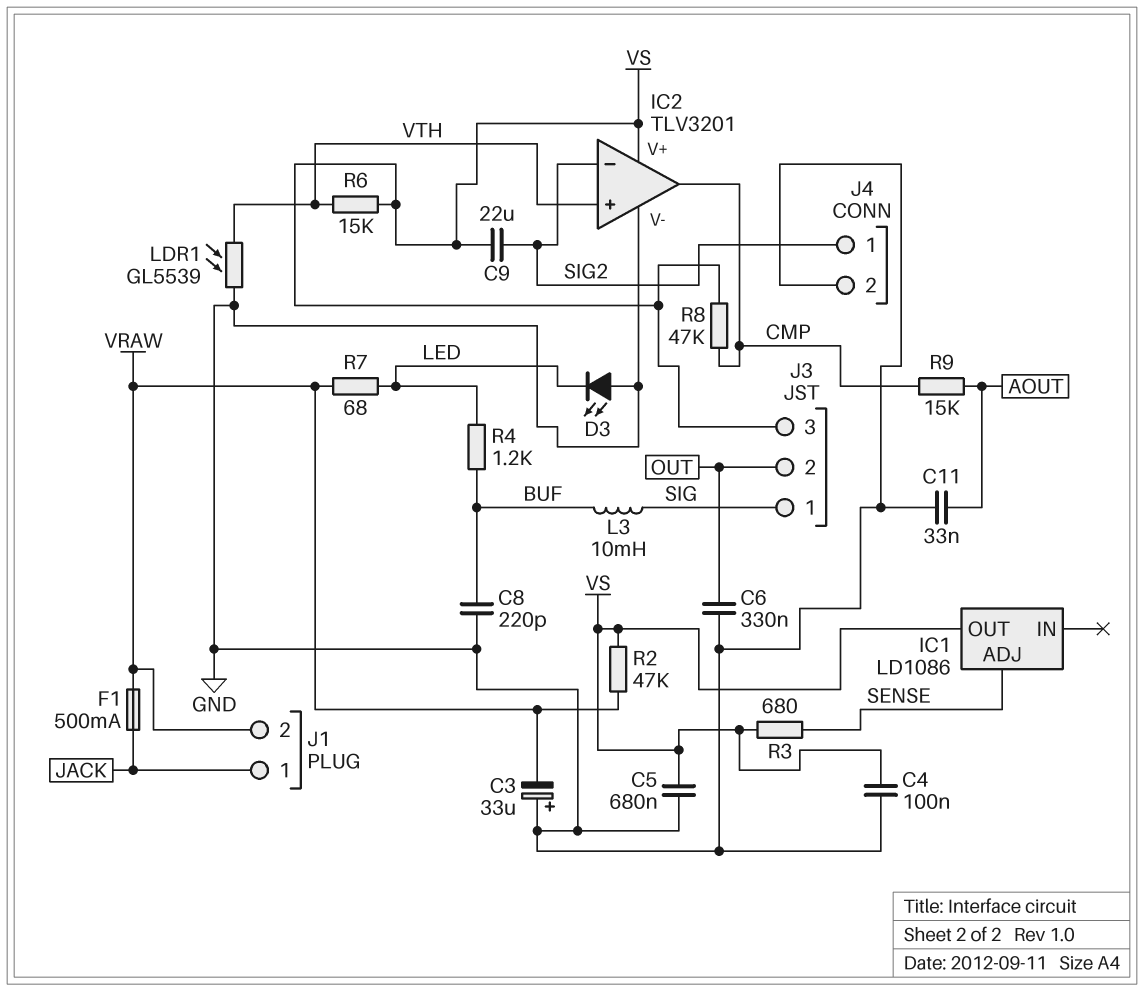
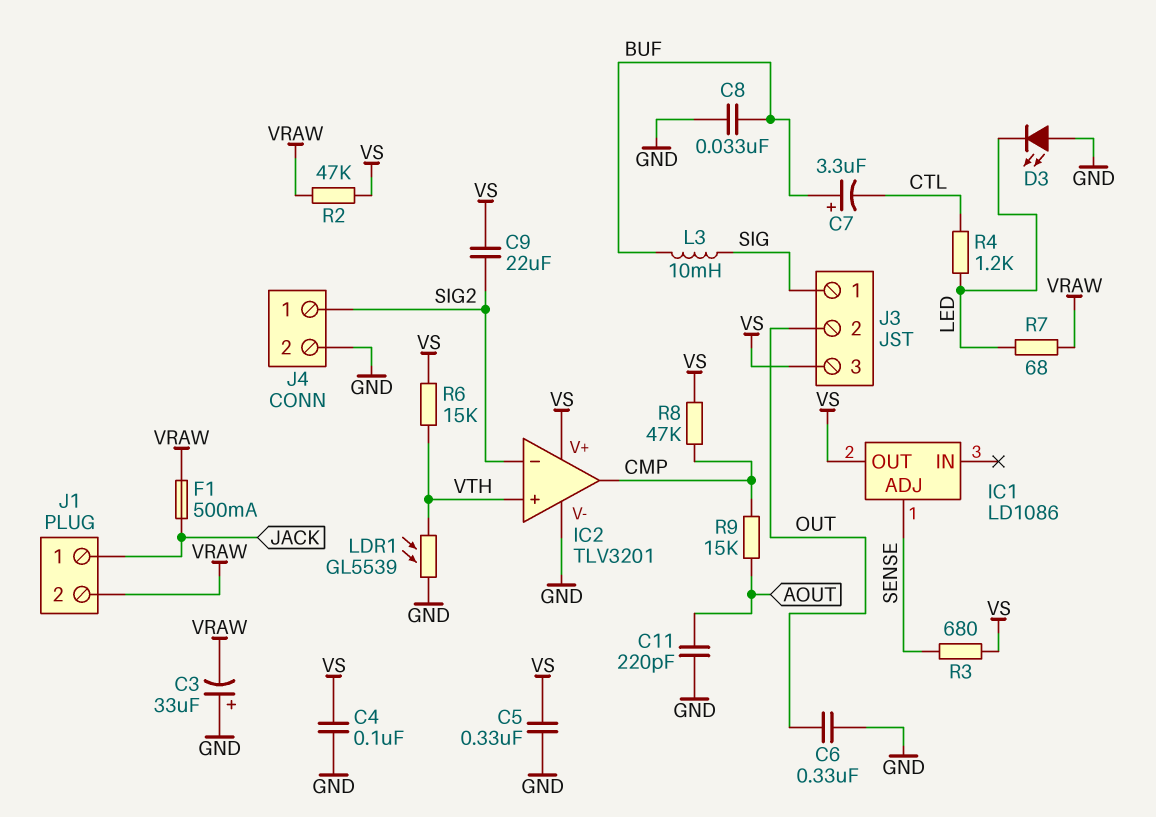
C5: 680nF (GND, VS) -> 330nF (GND, VS)
C7: none -> 3.3uF (plus BUF, minus CTL)
C8: 220pF (BUF, GND) -> 33nF (BUF, GND)
C11: 33nF (AOUT, GND) -> 220pF (AOUT, GND)
R4: 1.2k (BUF, LED) -> 1.2k (CTL, LED)

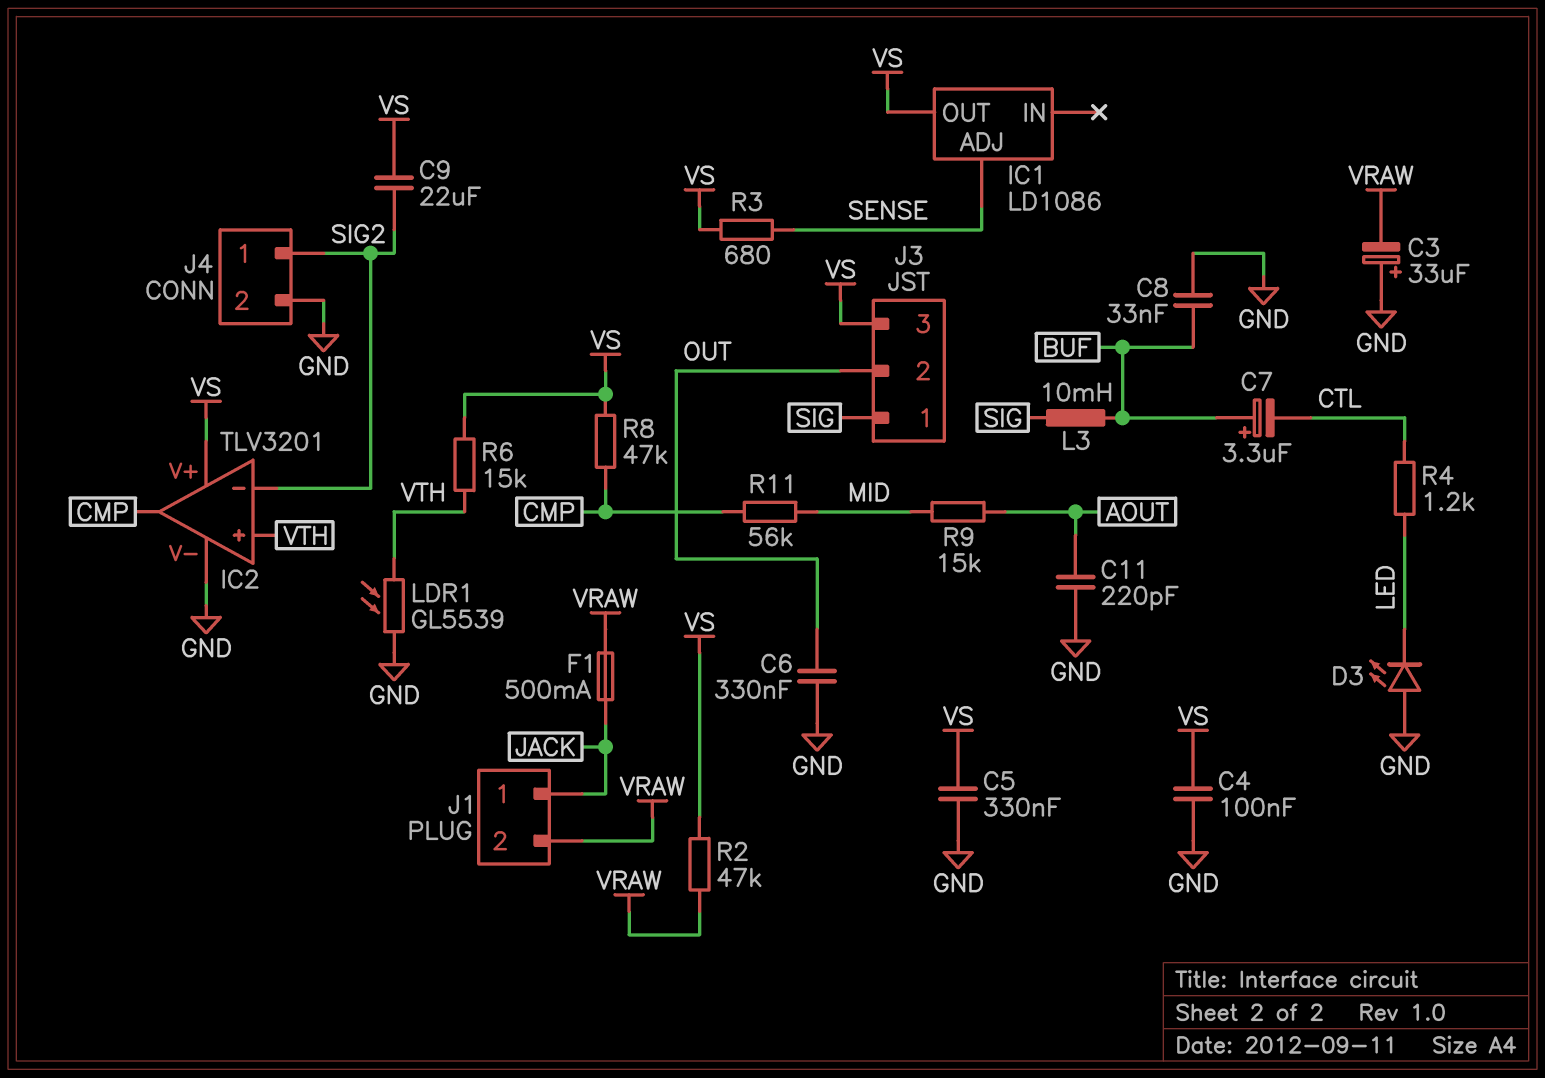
R7: 68 (LED, VRAW) -> none
R9: 15k (AOUT, CMP) -> 15k (AOUT, MID)
R11: none -> 56k (CMP, MID)

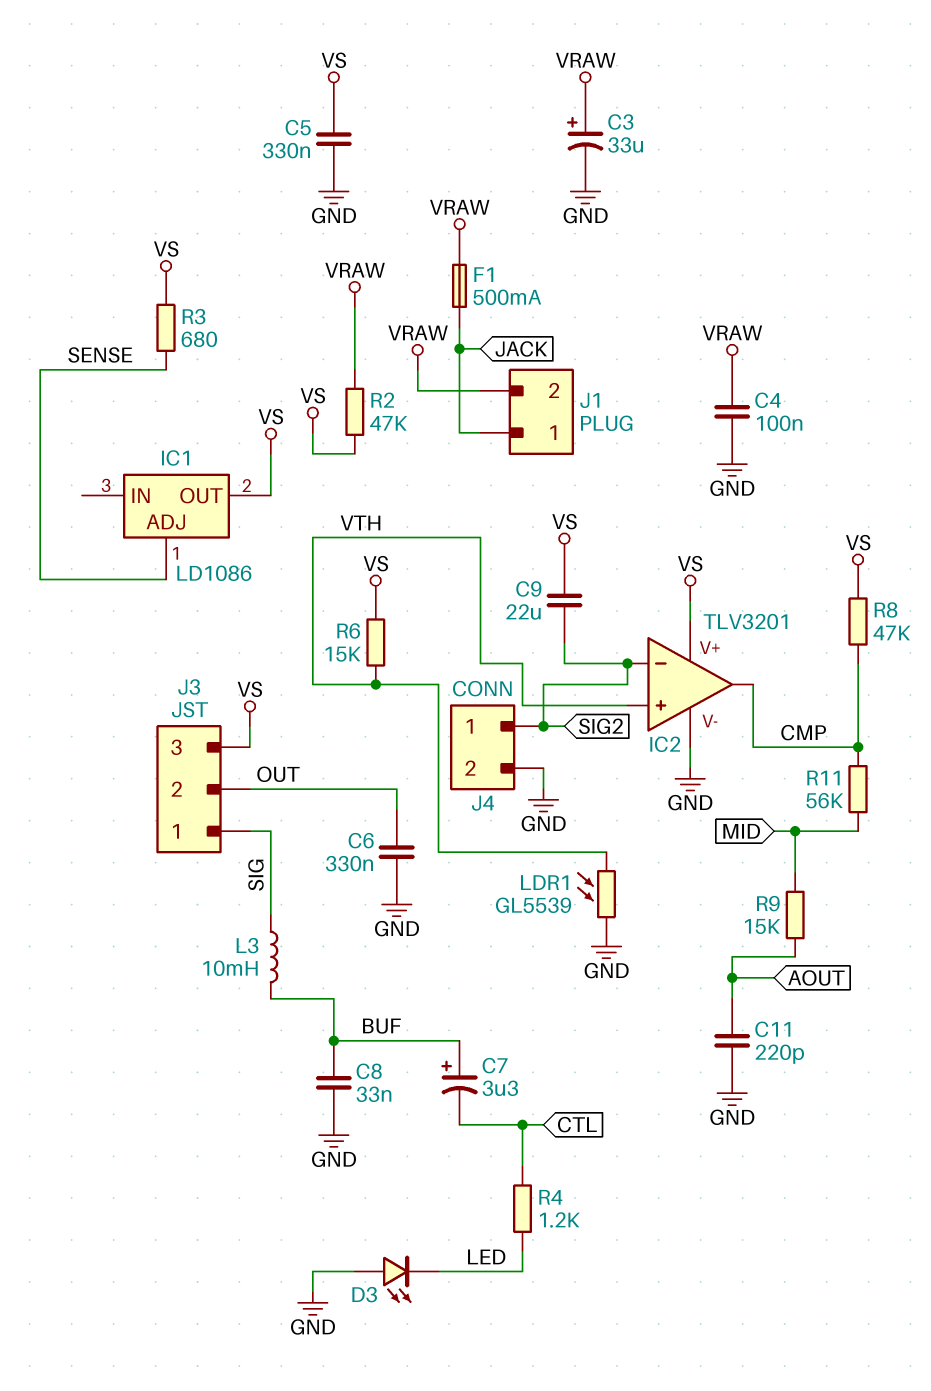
C3: 33uF (plus GND, minus VRAW) -> 33uF (plus VRAW, minus GND)
C4: 100nF (GND, VS) -> 100nF (GND, VRAW)

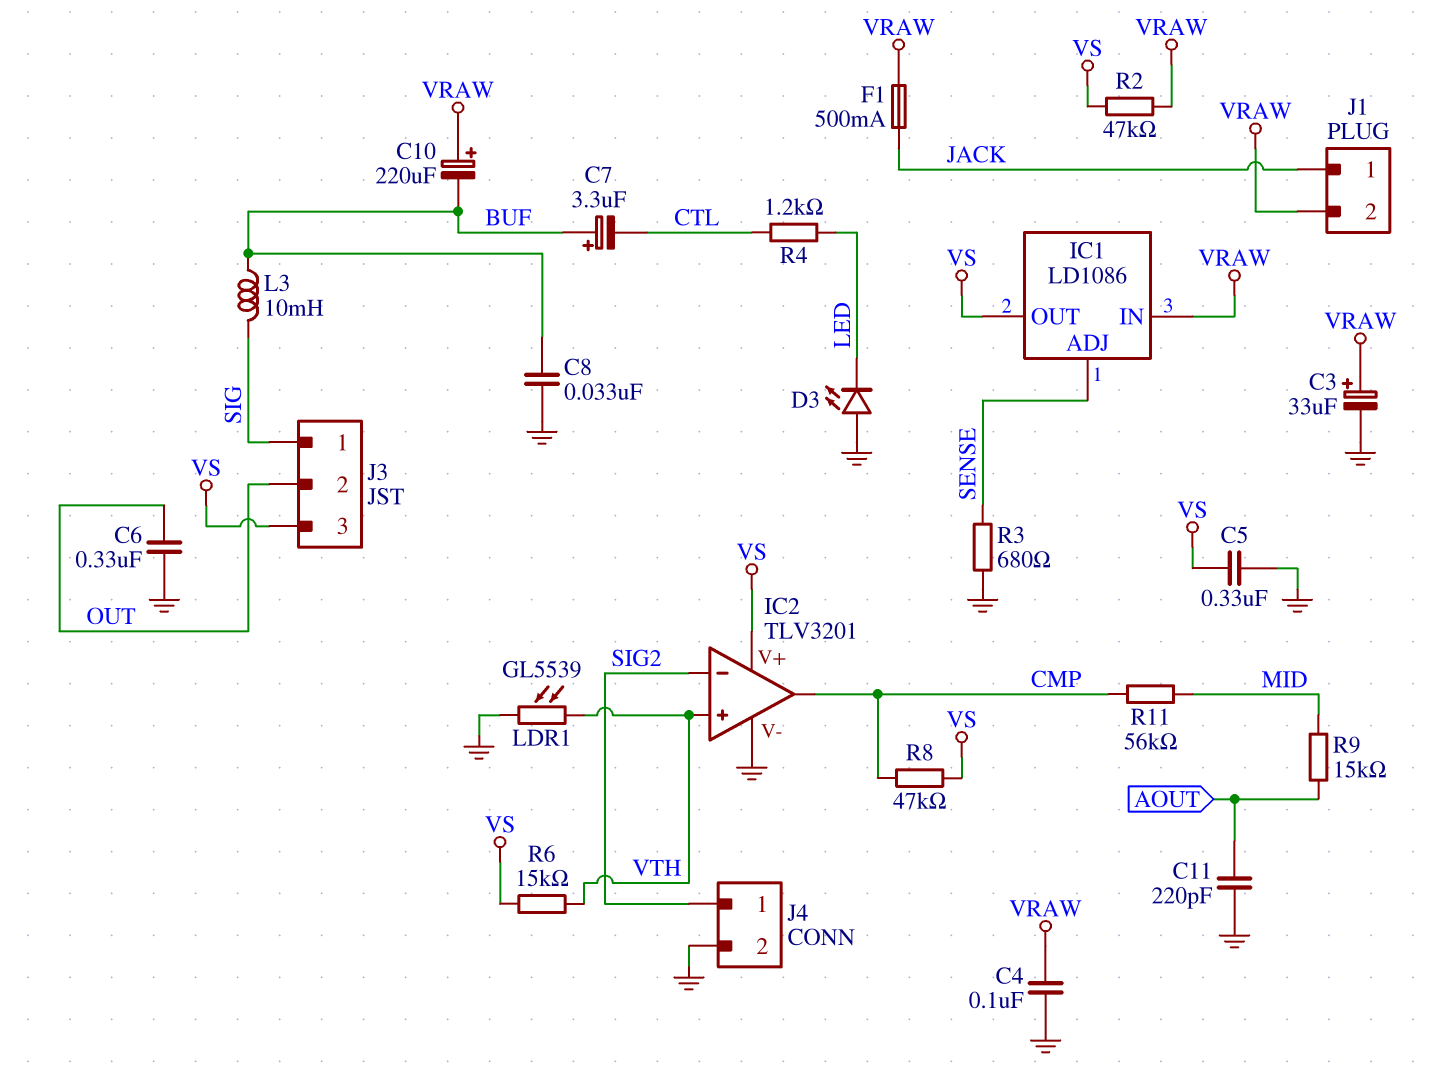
C9: 22uF (SIG2, VS) -> none
C10: none -> 220uF (plus VRAW, minus BUF)
IC1 pin IN: none -> VRAW
R3: 680 (SENSE, VS) -> 680 (GND, SENSE)

